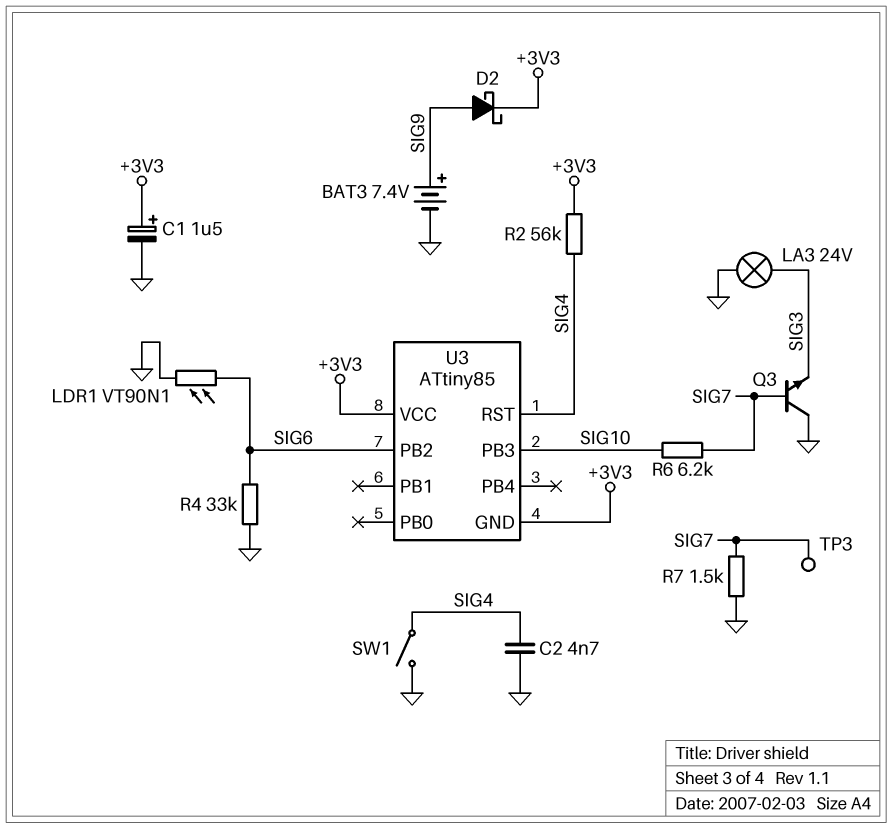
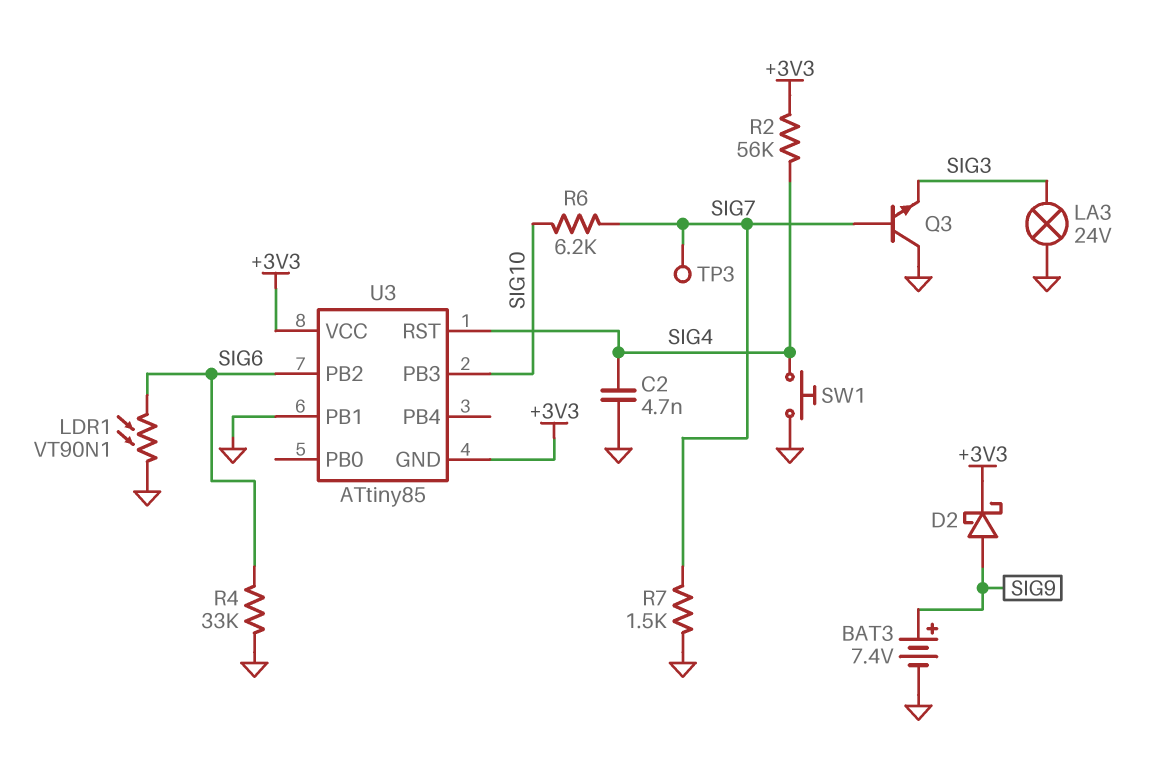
C1: 1.5uF (plus +3V3, minus GND) -> none
SW1: switch (GND, SIG4) -> button (GND, SIG4)
U3 pin PB1: none -> GND

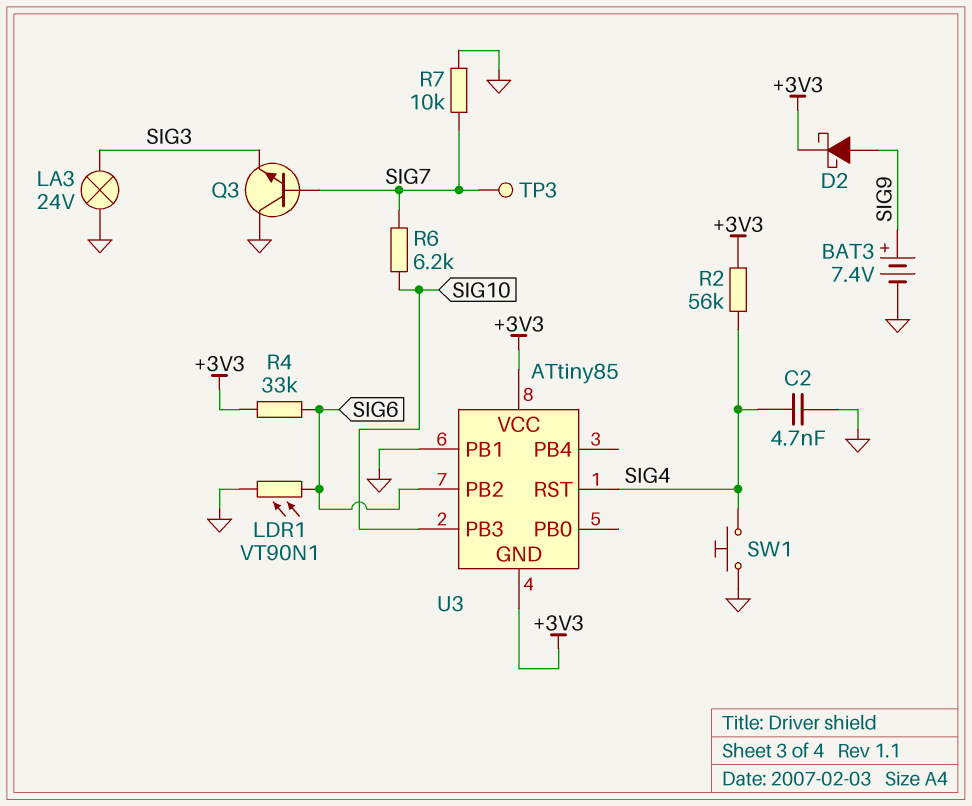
R4: 33k (GND, SIG6) -> 33k (+3V3, SIG6)
R7: 1.5k (GND, SIG7) -> 10k (GND, SIG7)

